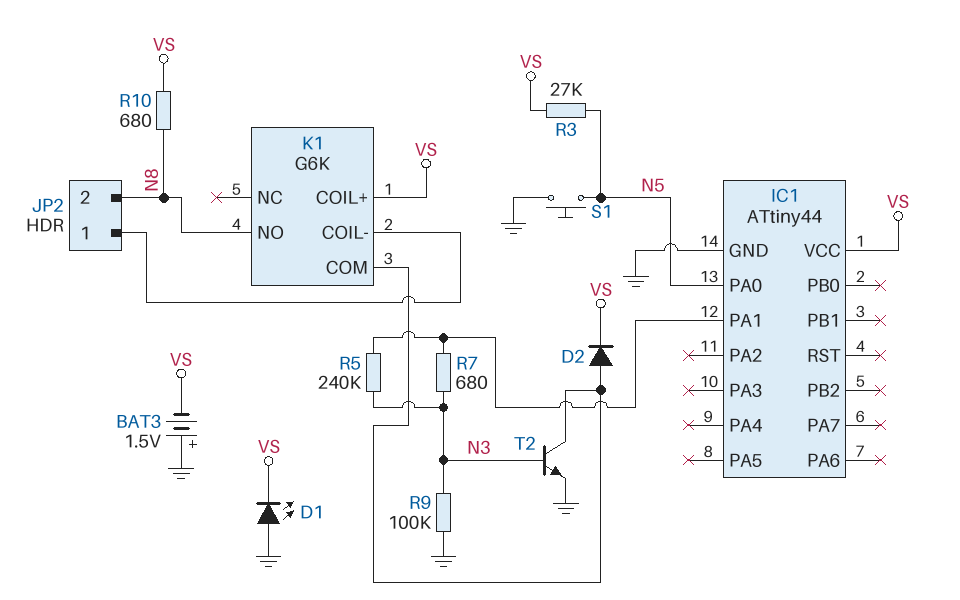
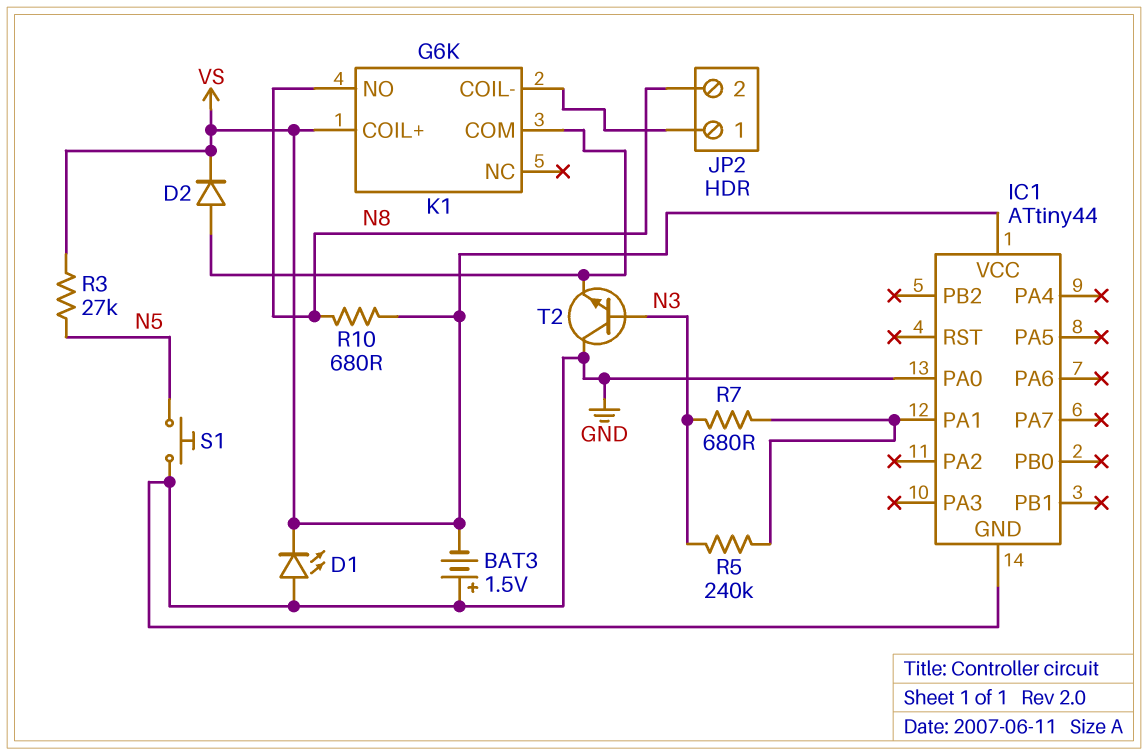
IC1 pin PA0: N5 -> GND
R9: 100k (GND, N3) -> none
T2: NPN (B N3, C K1/COM, E GND) -> NPN (B N3, C GND, E K1/COM)

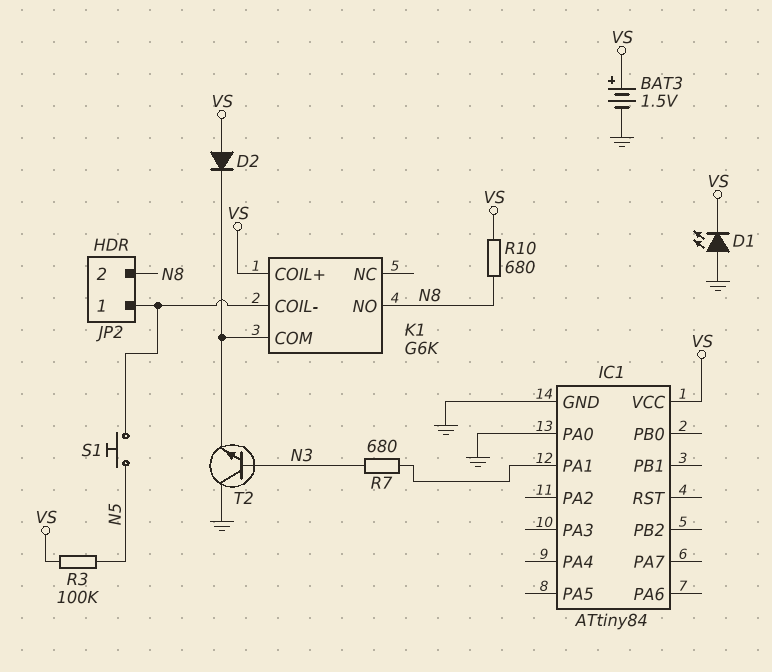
BAT3: 1.5V (plus GND, minus VS) -> 1.5V (plus VS, minus GND)
D2: diode (A K1/COM, K VS) -> diode (A VS, K K1/COM)
IC1: ATtiny44 -> ATtiny84
R3: 27k (N5, VS) -> 100k (N5, VS)
R5: 240k (IC1/PA1, N3) -> none
S1: button (GND, N5) -> button (JP2/1, N5)

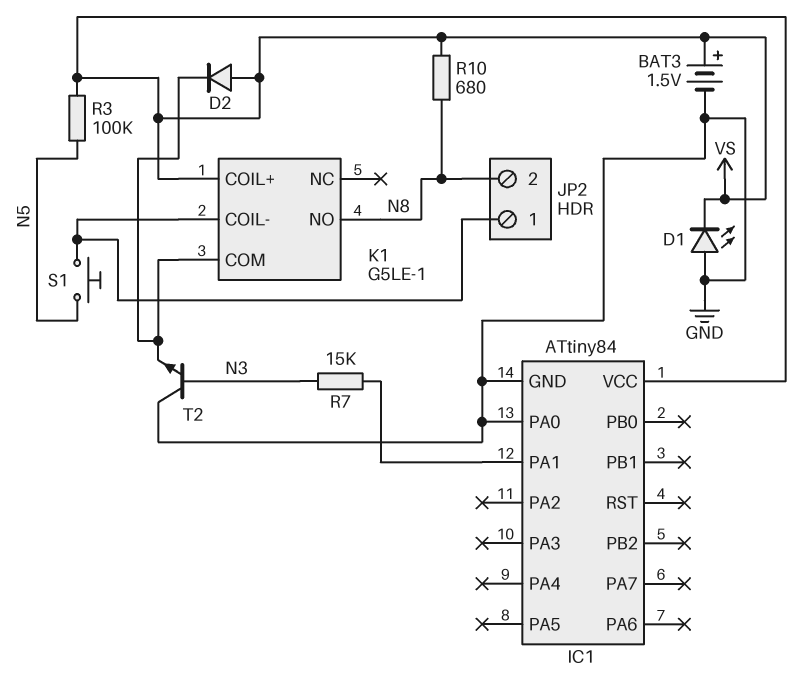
K1: G6K -> G5LE-1
R7: 680 (IC1/PA1, N3) -> 15k (IC1/PA1, N3)

